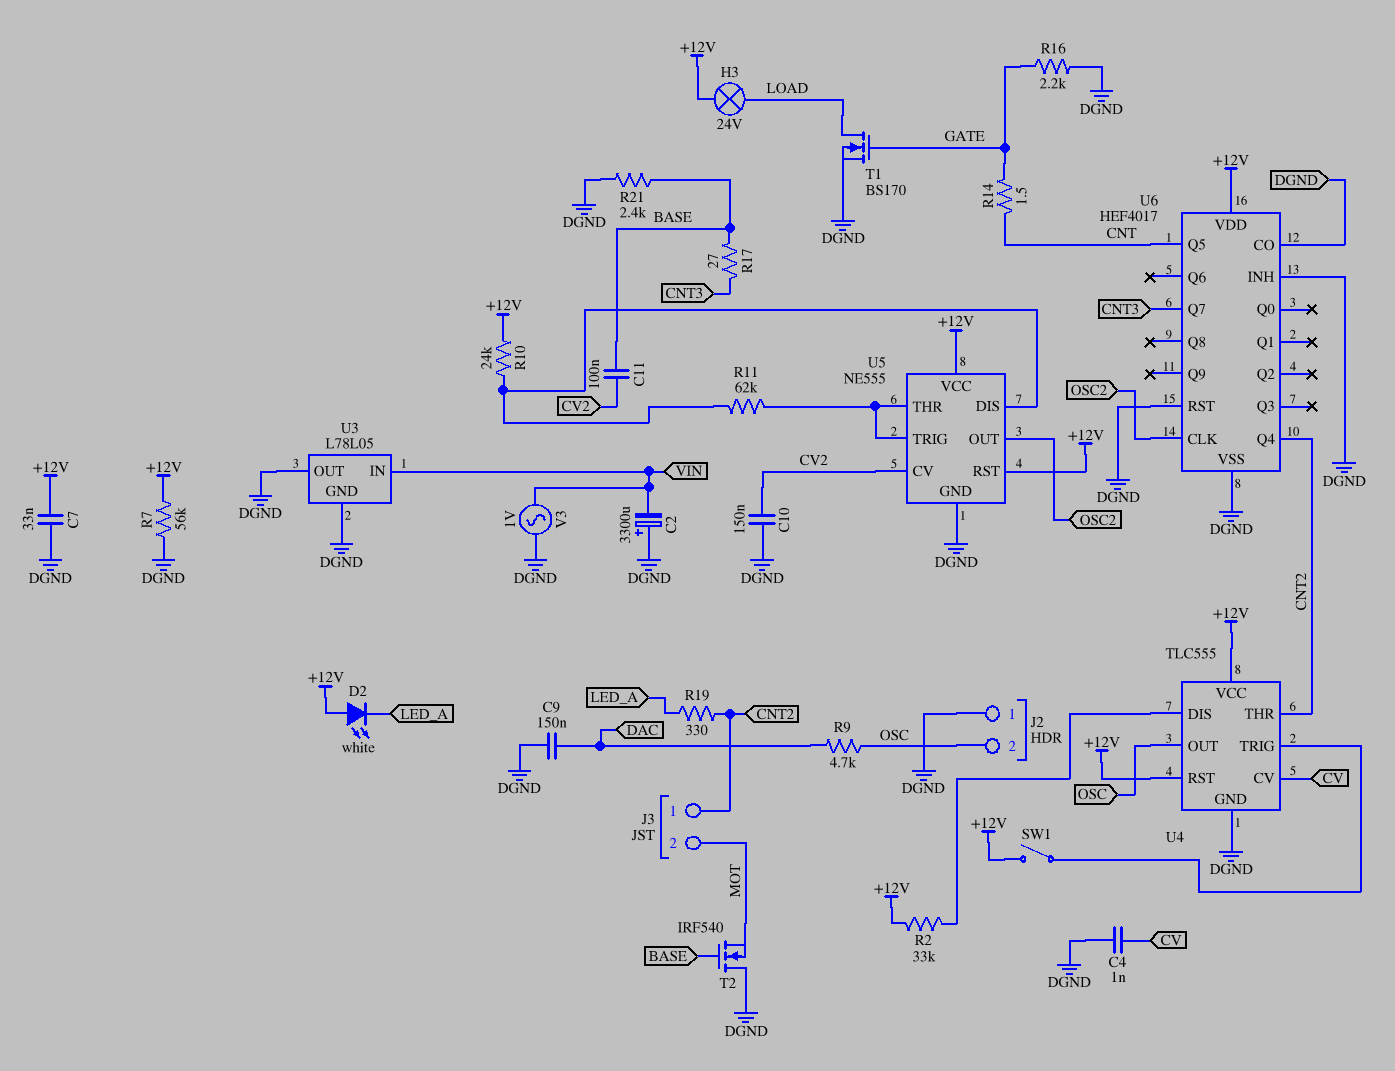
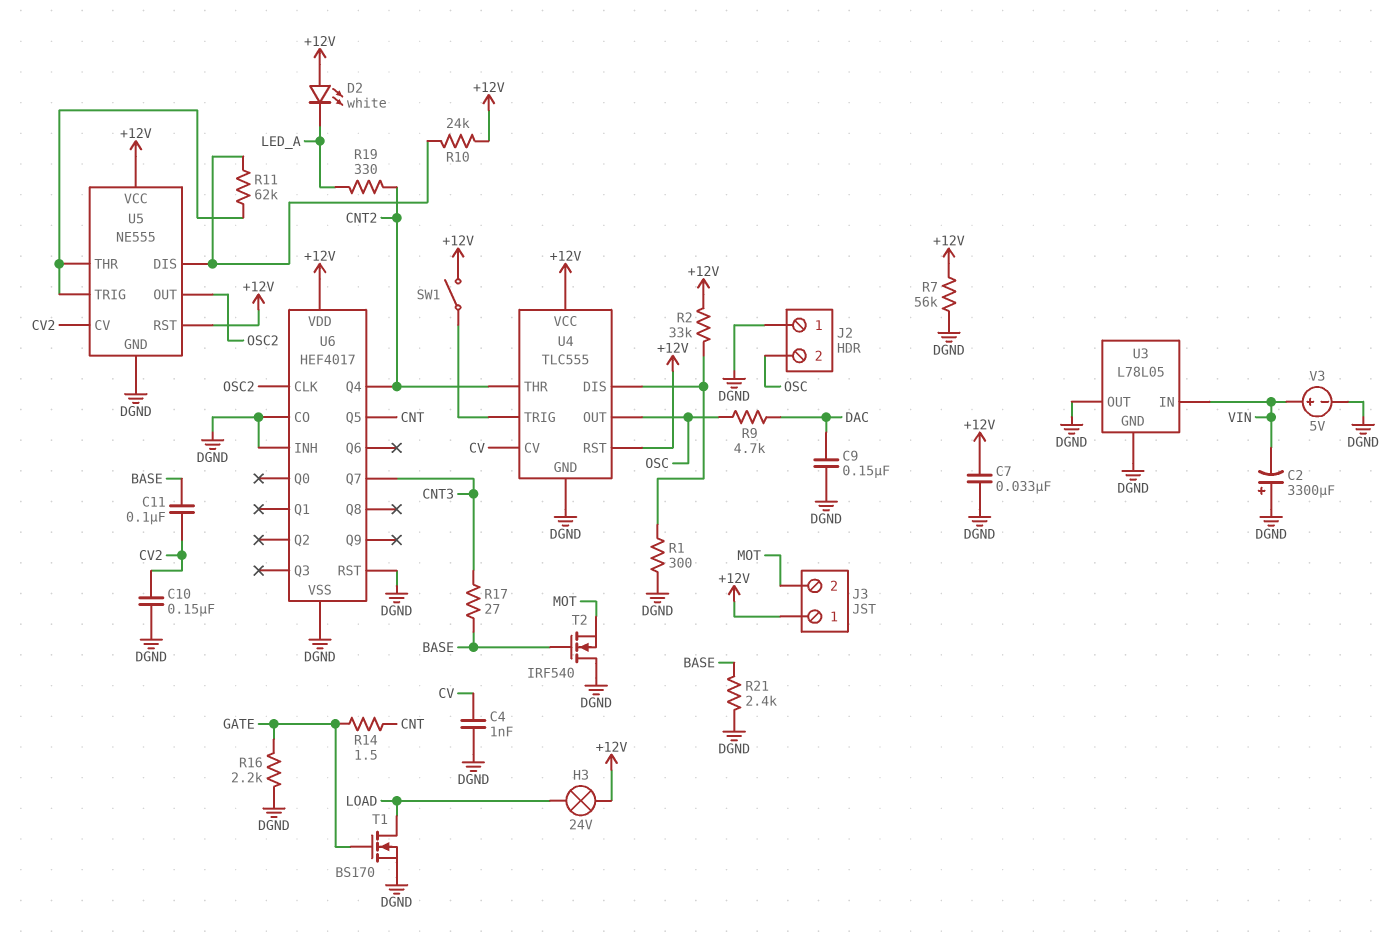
J3 pin 1: CNT2 -> +12V
R1: none -> 300 (DGND, U4/DIS)
V3: AC 1V (DGND, VIN) -> 5V (plus VIN, minus DGND)

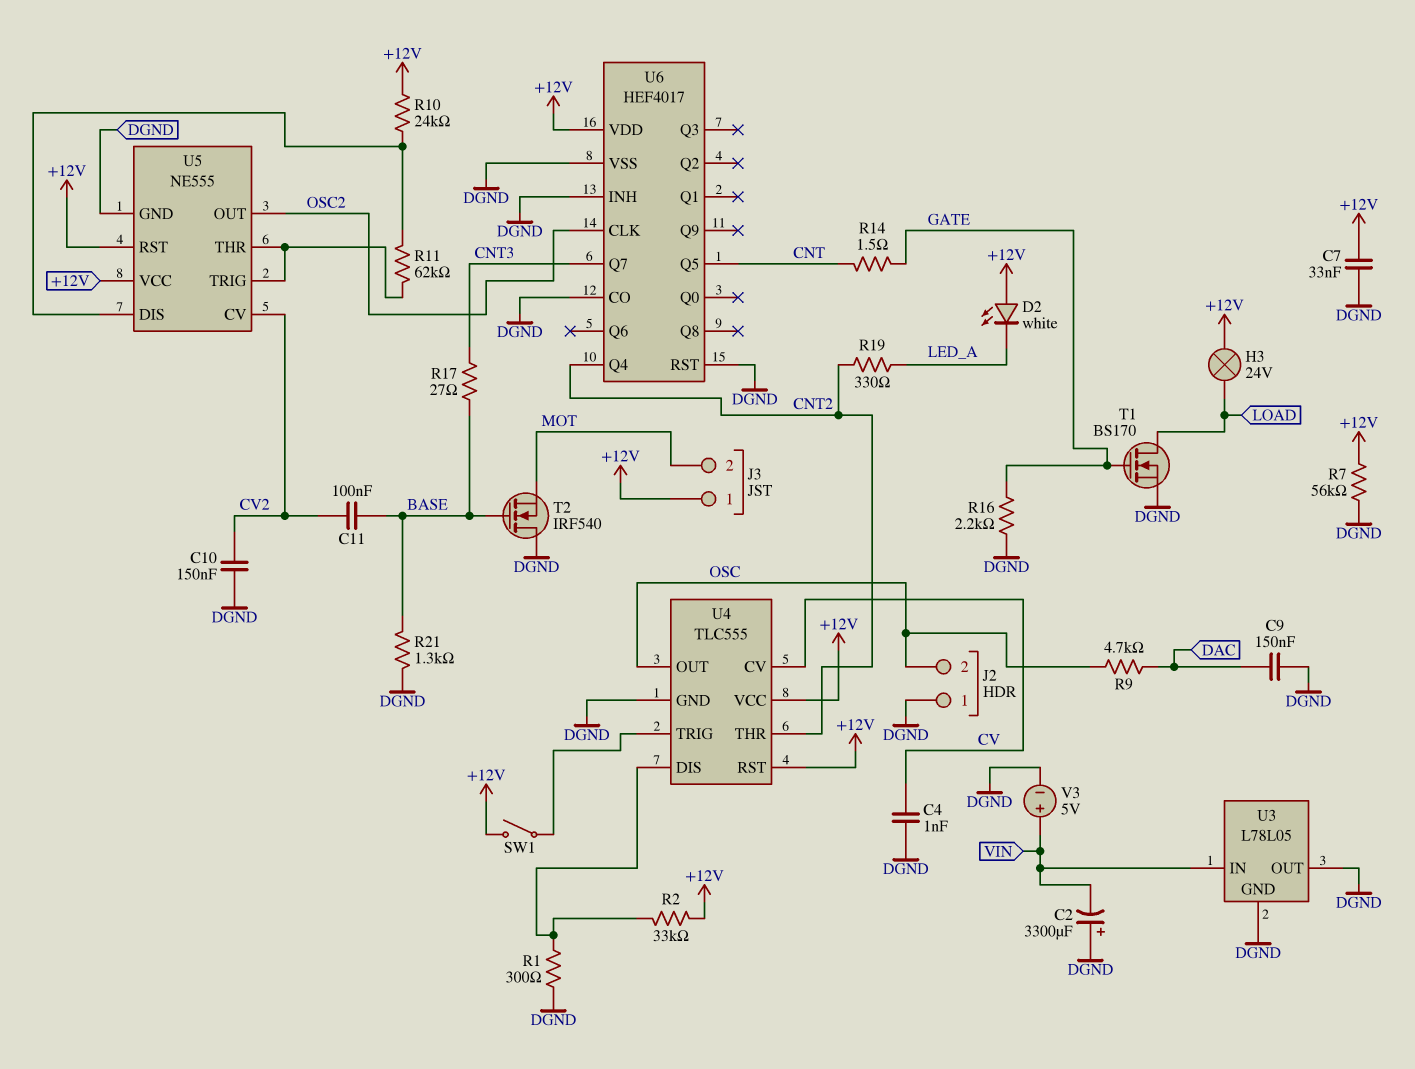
R21: 2.4k (BASE, DGND) -> 1.3k (BASE, DGND)

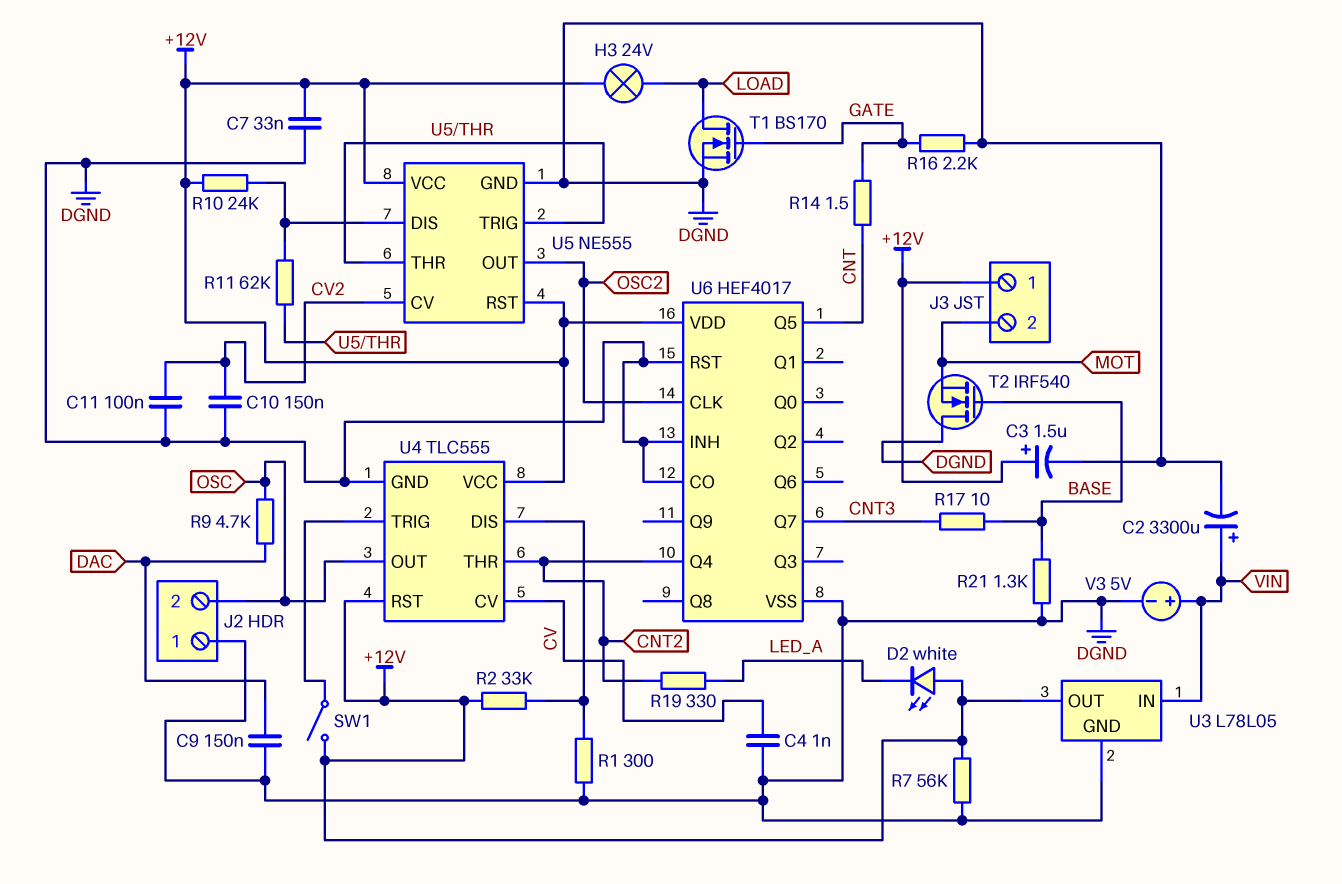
C2: 3300uF (plus DGND, minus VIN) -> 3300uF (plus VIN, minus DGND)
C3: none -> 1.5uF (plus +12V, minus DGND)
C11: 100nF (BASE, CV2) -> 100nF (CV2, DGND)
R17: 27 (BASE, CNT3) -> 10 (BASE, CNT3)
U3 pin OUT: DGND -> +12V

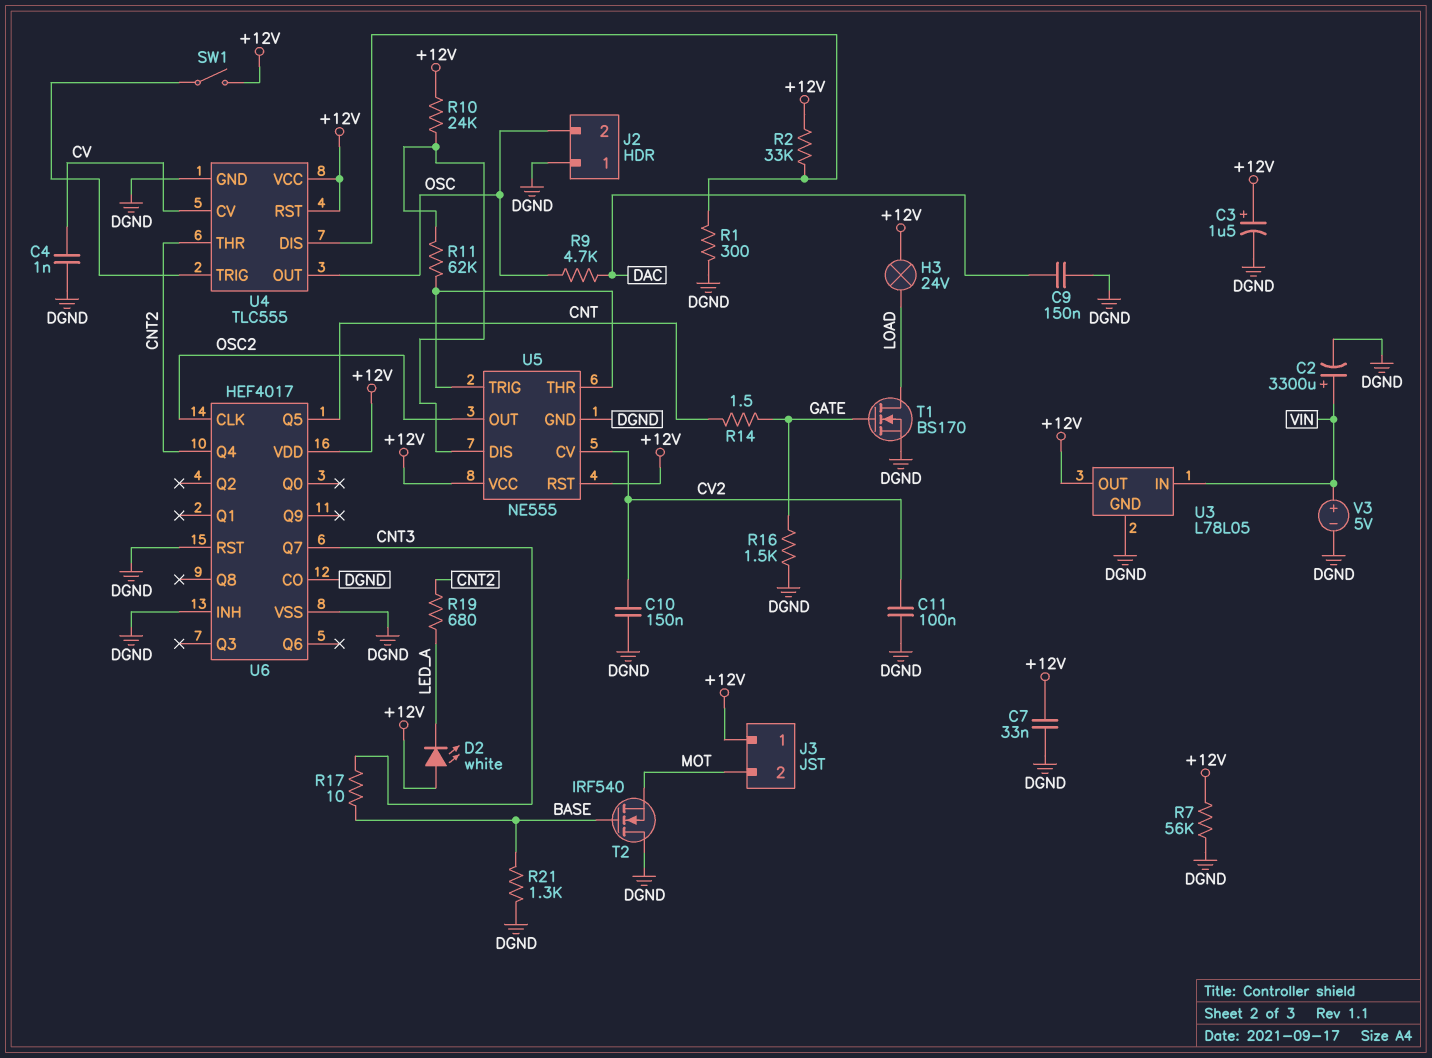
R16: 2.2k (DGND, GATE) -> 1.5k (DGND, GATE)
R19: 330 (CNT2, LED_A) -> 680 (CNT2, LED_A)

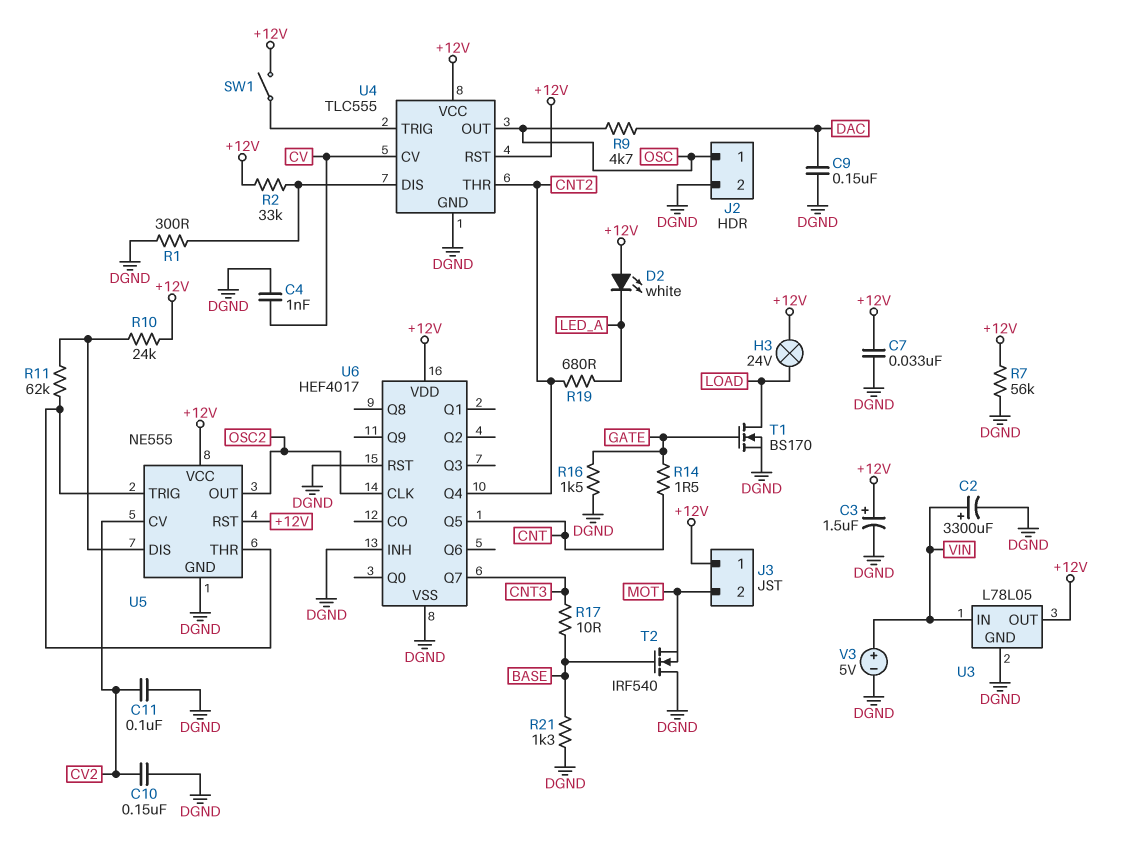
J2 pin 1: DGND -> OSC
J2 pin 2: OSC -> DGND
U6 pin CO: DGND -> none

